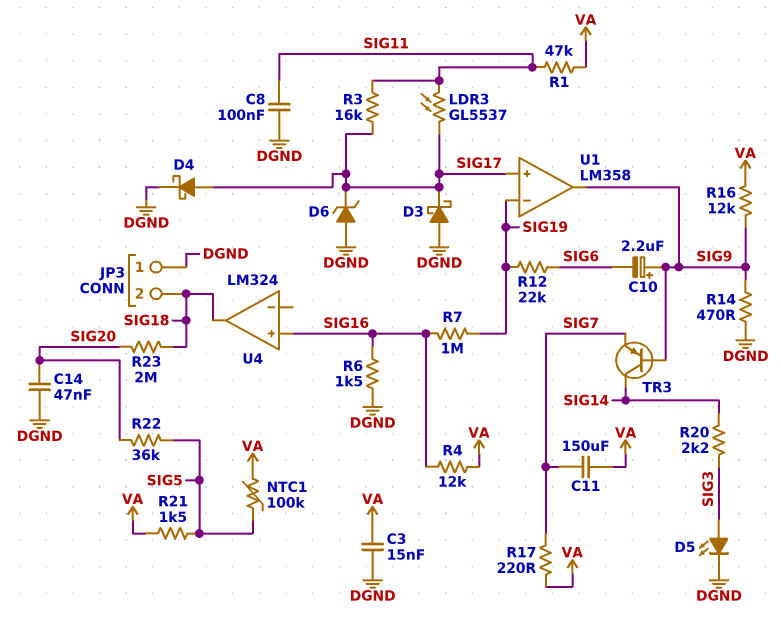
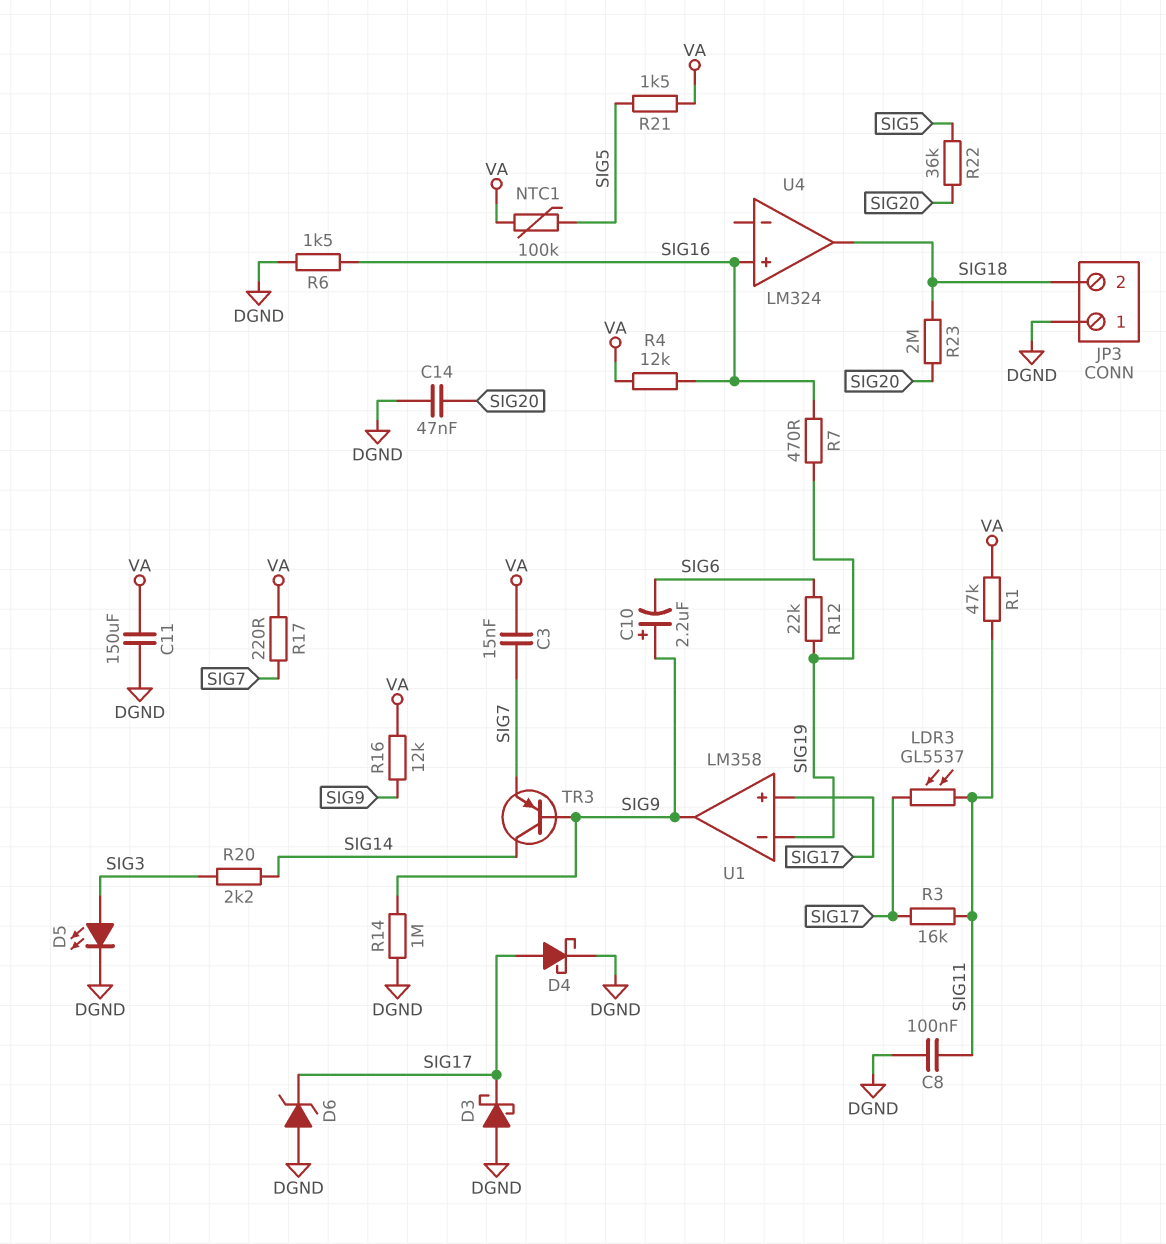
C3: 15nF (DGND, VA) -> 15nF (SIG7, VA)
C11: 150uF (SIG7, VA) -> 150uF (DGND, VA)
R7: 1M (SIG16, SIG19) -> 470 (SIG16, SIG19)
R14: 470 (DGND, SIG9) -> 1M (DGND, SIG9)

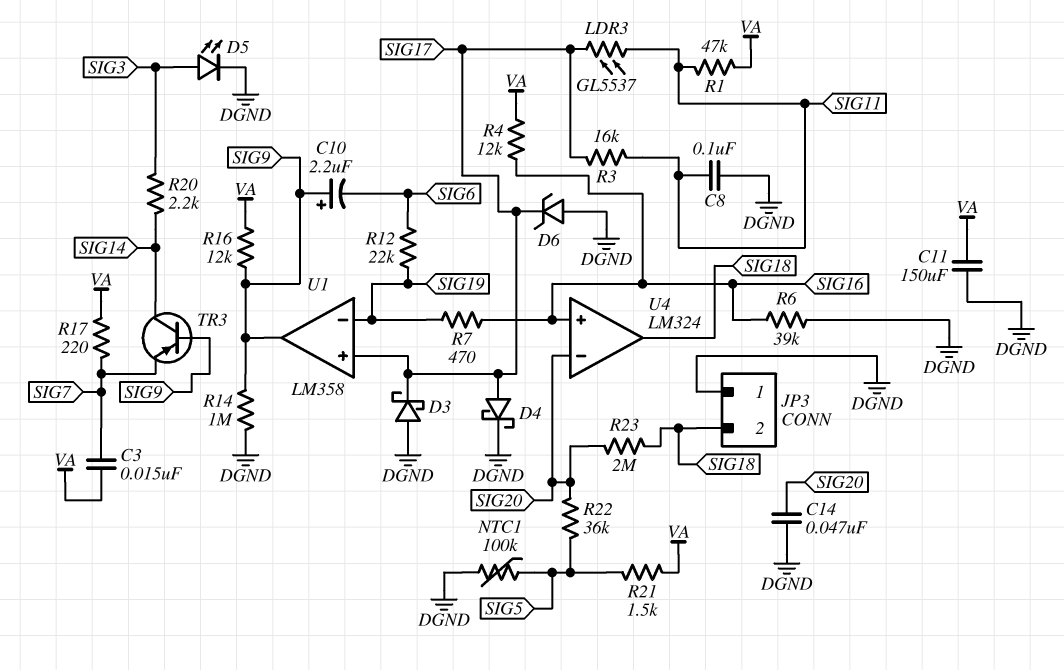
NTC1: 100k (SIG5, VA) -> 100k (DGND, SIG5)
R6: 1.5k (DGND, SIG16) -> 39k (DGND, SIG16)
U4 pin in-: none -> SIG20

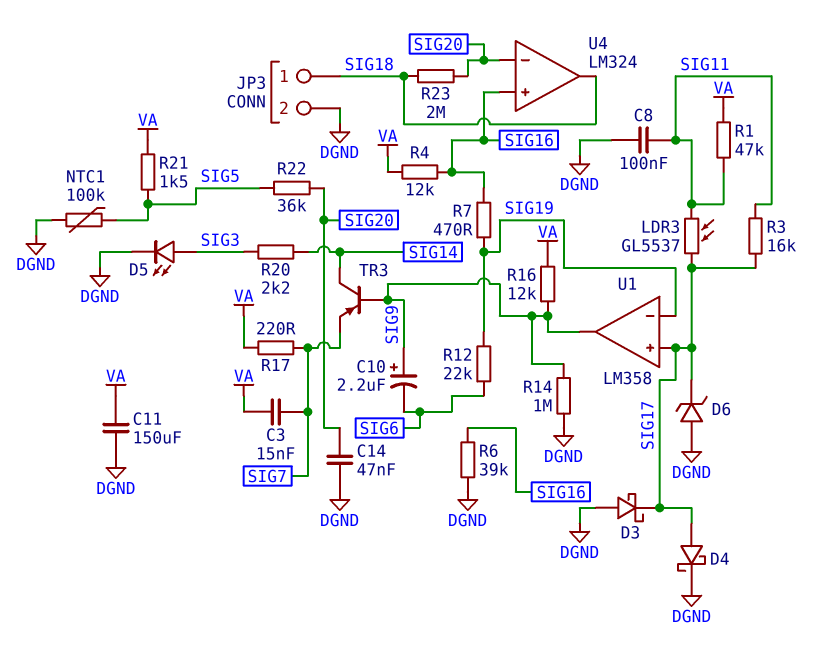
JP3 pin 1: DGND -> SIG18
JP3 pin 2: SIG18 -> DGND

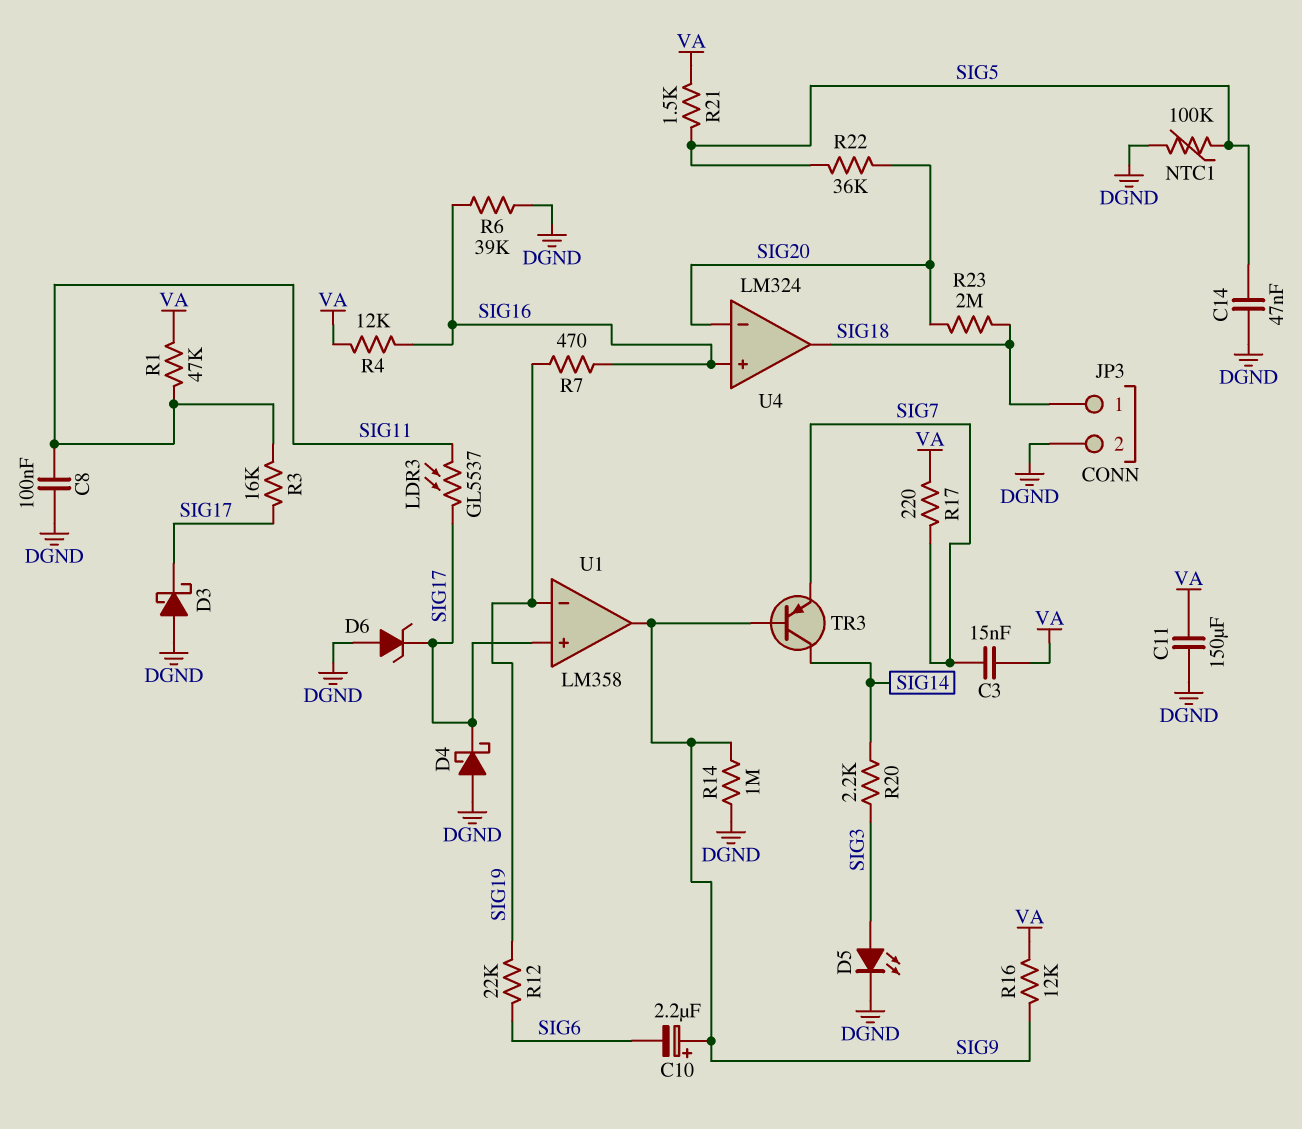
C14: 47nF (DGND, SIG20) -> 47nF (DGND, SIG5)
D4: schottky (A SIG17, K DGND) -> schottky (A DGND, K SIG17)

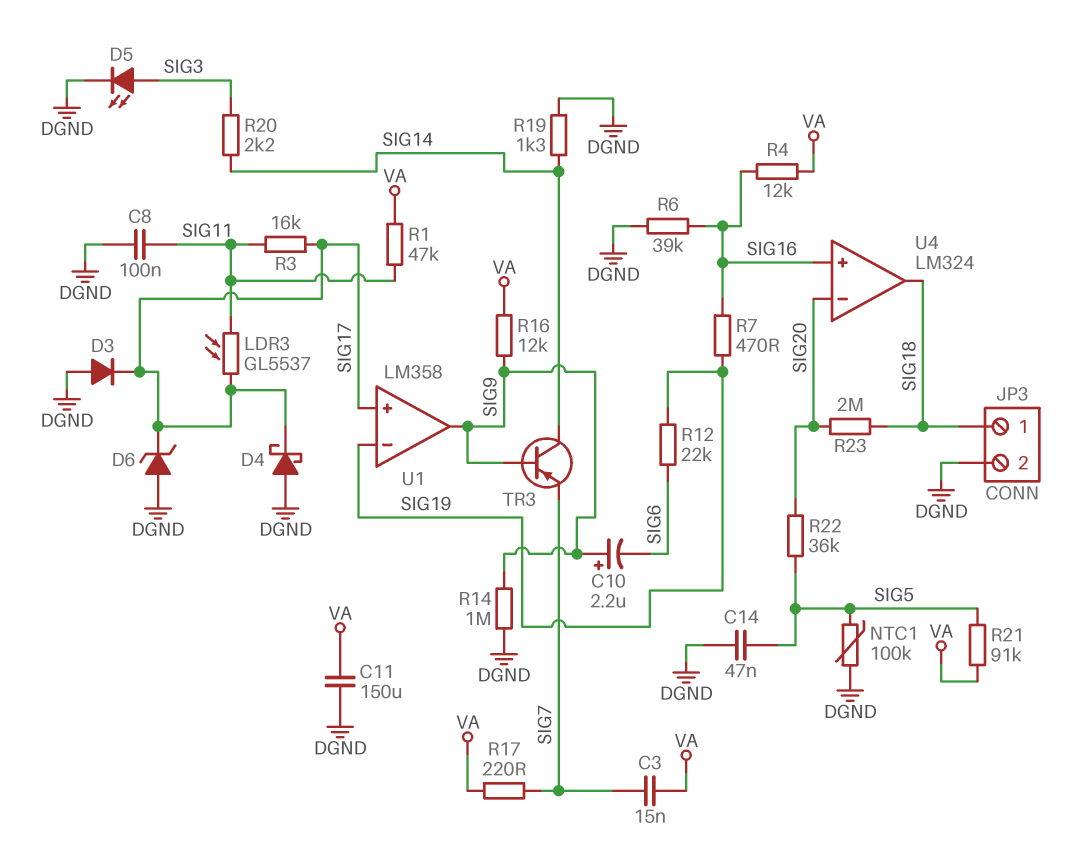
D3: schottky (A DGND, K SIG17) -> diode (A DGND, K SIG17)
R19: none -> 1.3k (DGND, SIG14)
R21: 1.5k (SIG5, VA) -> 91k (SIG5, VA)

